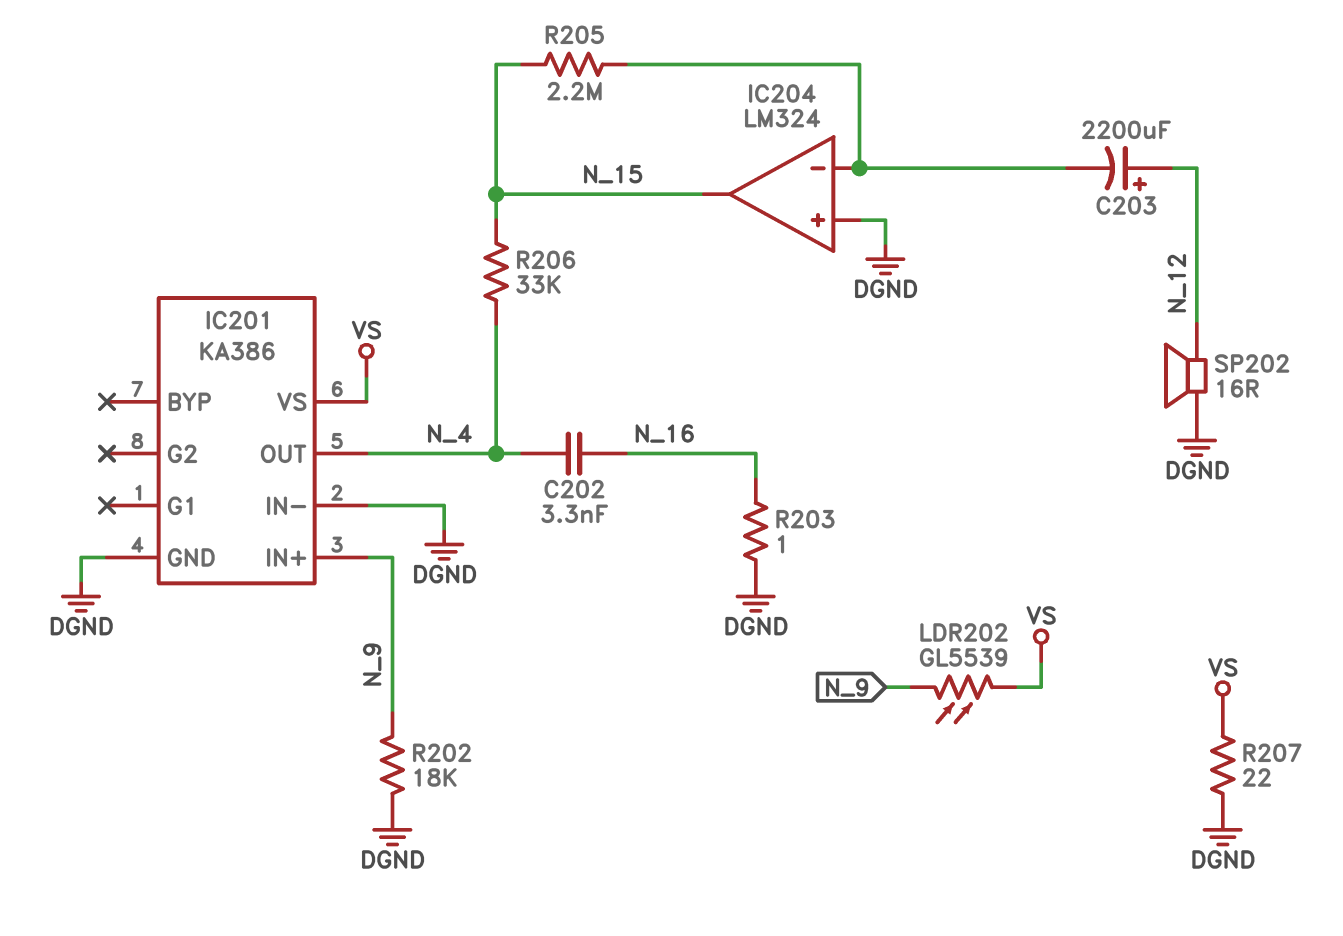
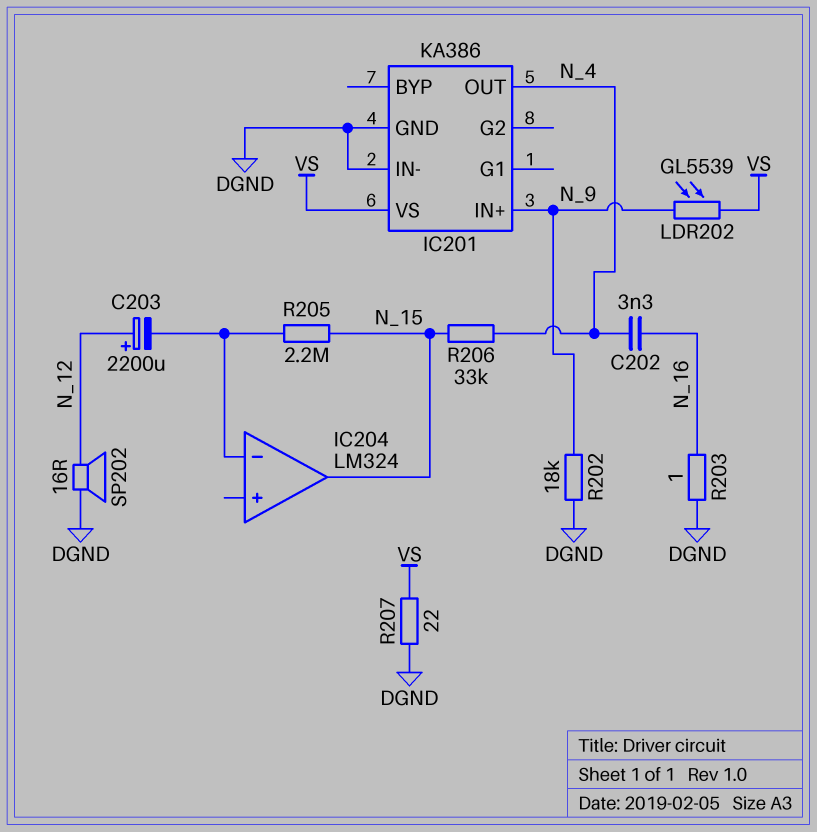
IC204 pin in+: DGND -> none

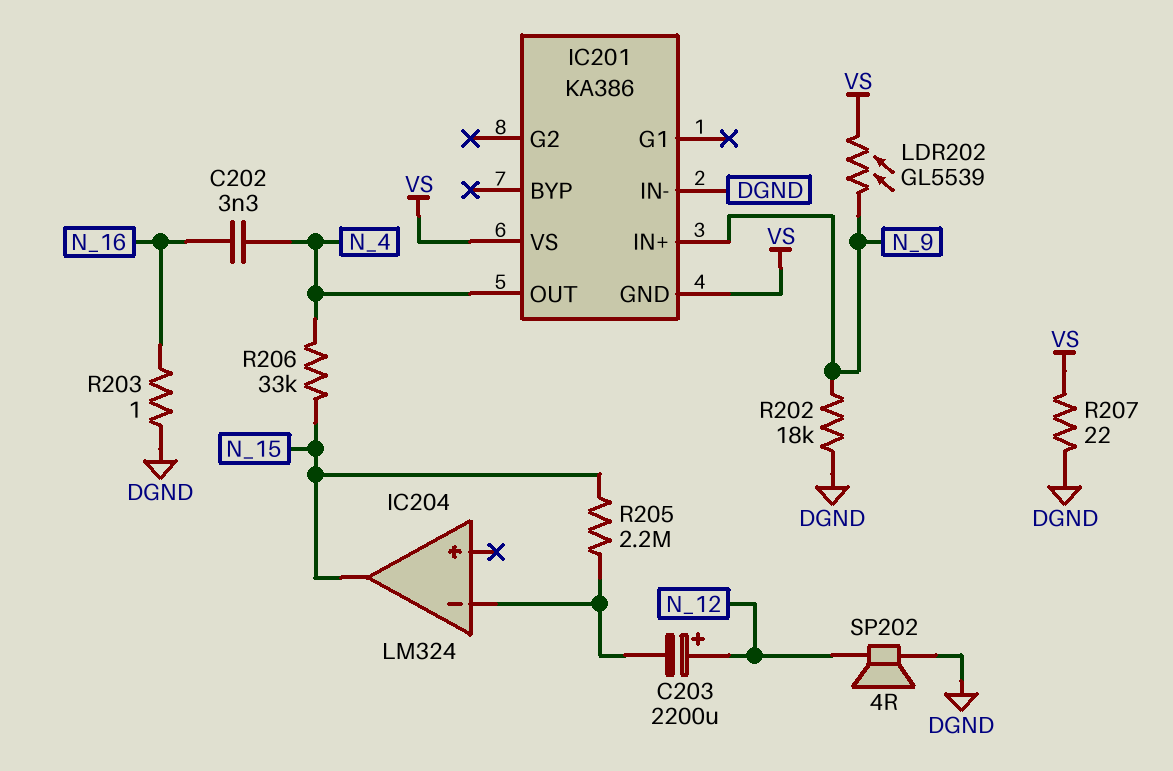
IC201 pin GND: DGND -> VS
SP202: speaker 16R (DGND, N_12) -> speaker 4R (DGND, N_12)

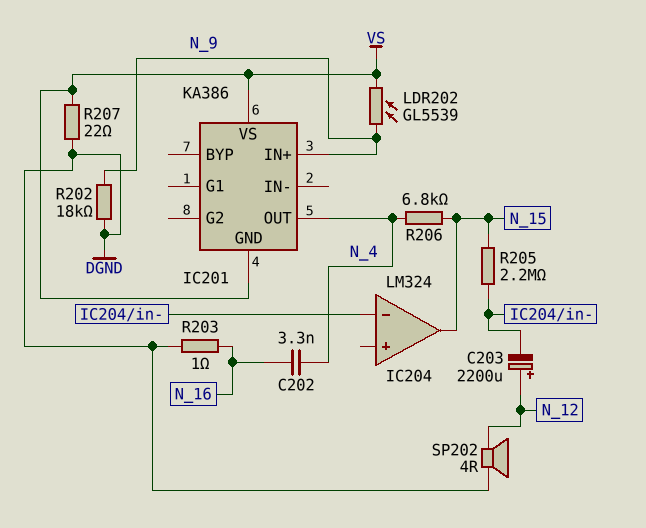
IC201 pin IN-: DGND -> none
R206: 33k (N_4, N_15) -> 6.8k (N_4, N_15)

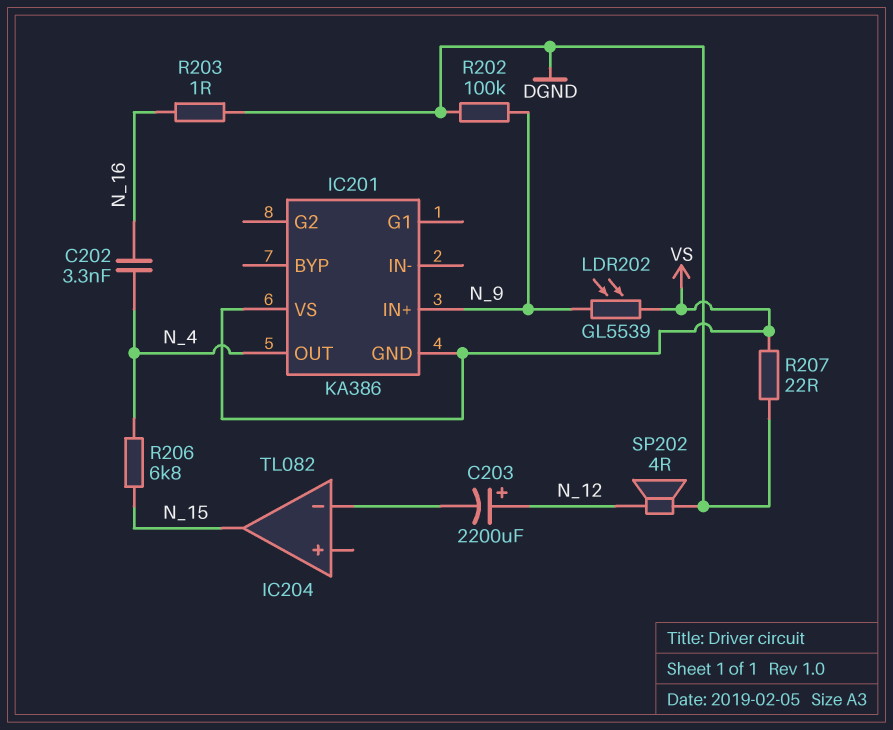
IC204: LM324 -> TL082
R202: 18k (DGND, N_9) -> 100k (DGND, N_9)
R205: 2.2M (IC204/in-, N_15) -> none

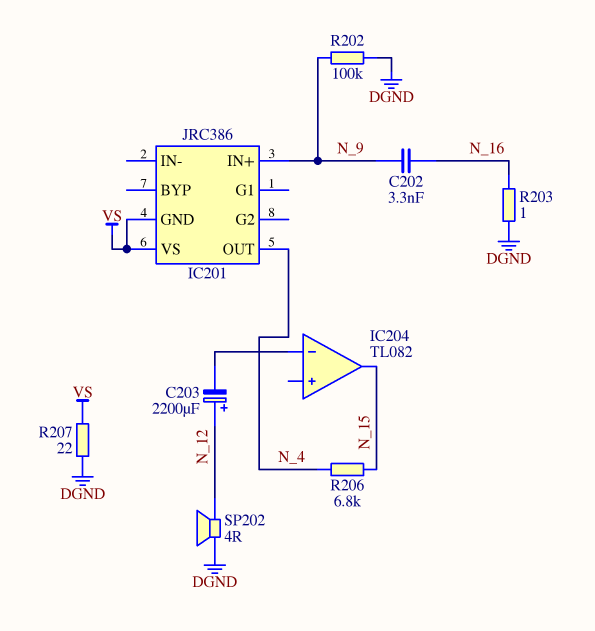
C202: 3.3nF (N_4, N_16) -> 3.3nF (N_9, N_16)
IC201: KA386 -> JRC386
LDR202: GL5539 (N_9, VS) -> none

